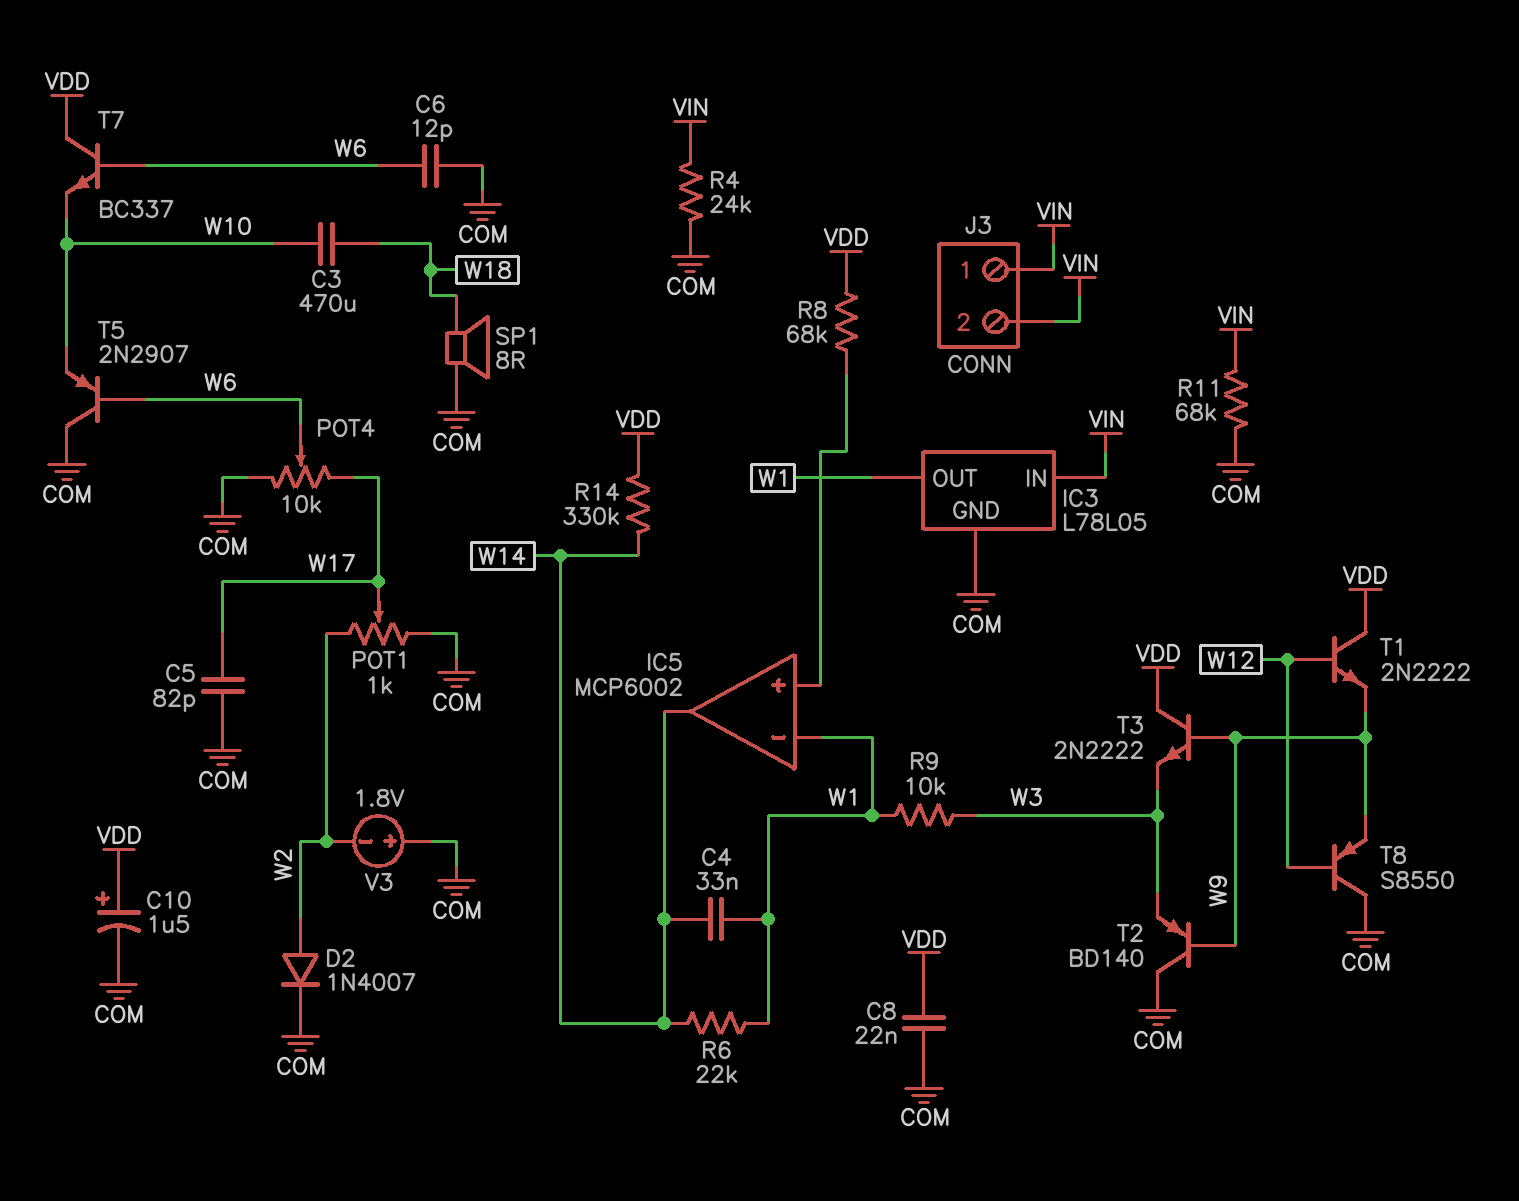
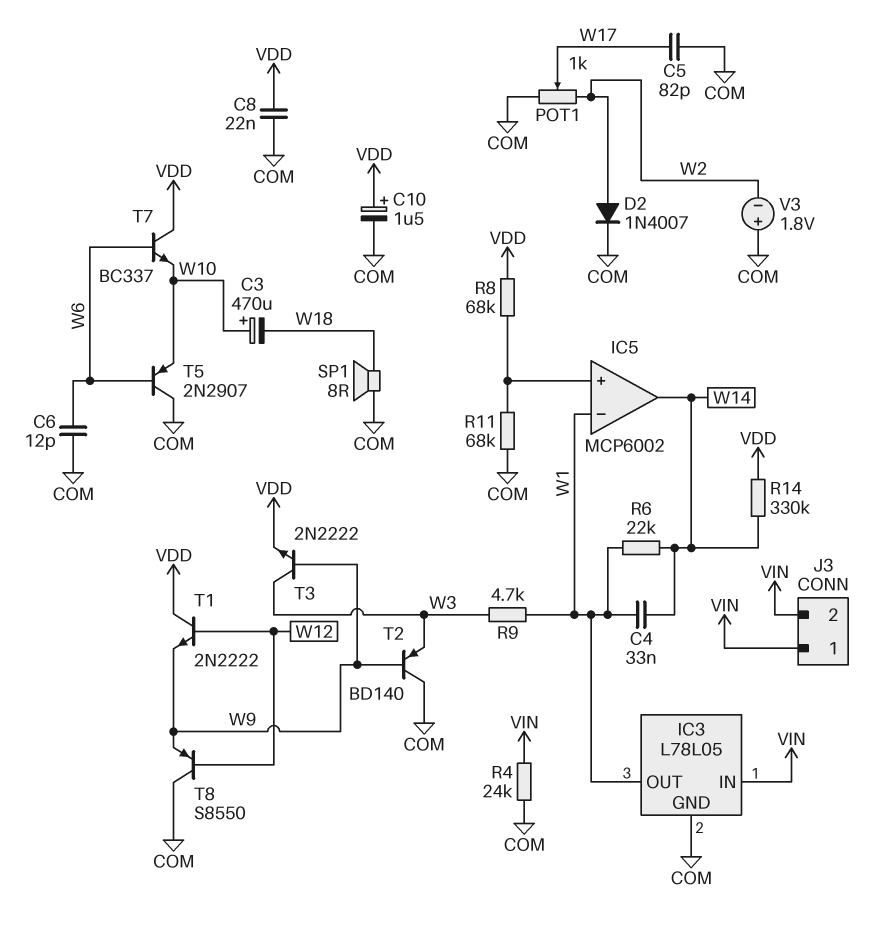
C3: 470uF (W10, W18) -> 470uF (plus W10, minus W18)
POT4: 10k (COM, W17, wiper W6) -> none
R9: 10k (W1, W3) -> 4.7k (W1, W3)
R11: 68k (COM, VIN) -> 68k (COM, IC5/in+)
T3: NPN 2N2222 (B W9, C VDD, E W3) -> NPN 2N2222 (B W9, C W3, E VDD)

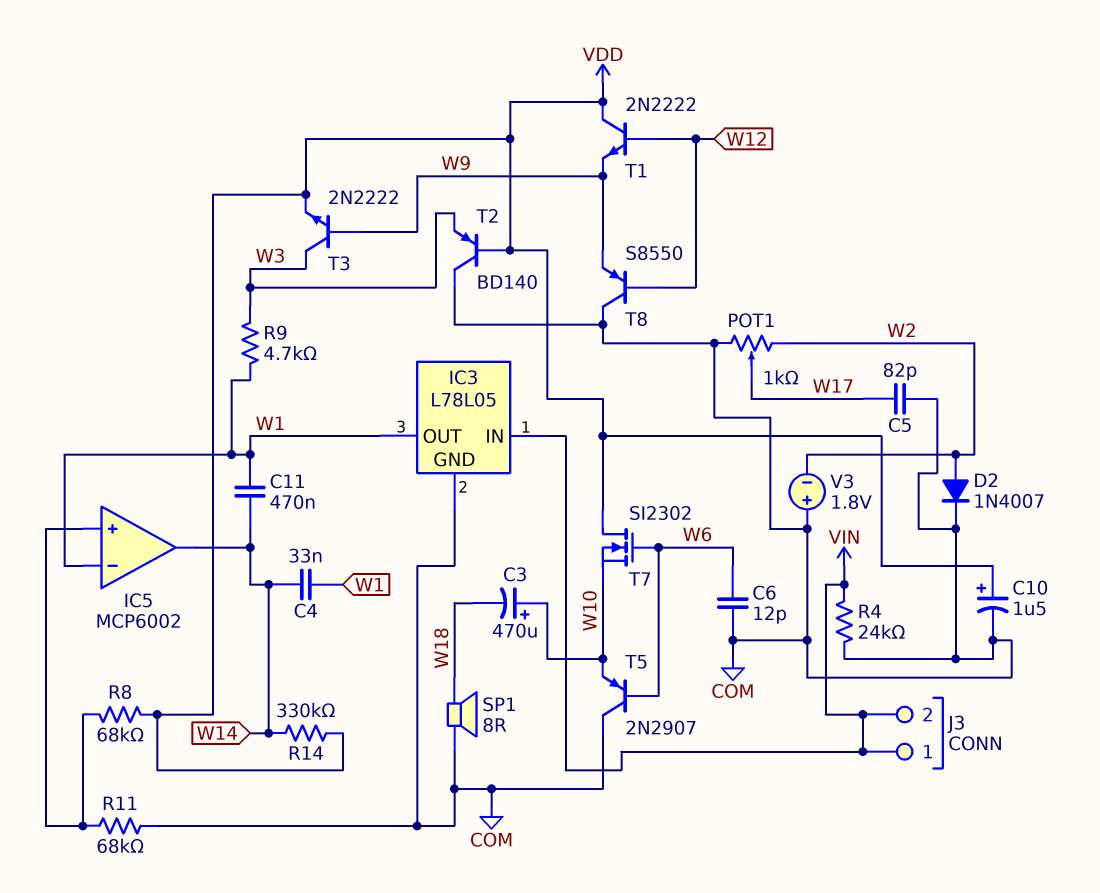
C8: 22nF (COM, VDD) -> none
C11: none -> 470nF (W1, W14)
R6: 22k (W1, W14) -> none
T2: PNP BD140 (B W9, C COM, E W3) -> PNP BD140 (B VDD, C COM, E W3)
T7: NPN BC337 (B W6, C VDD, E W10) -> NMOS SI2302 (G W6, D VDD, S W10)

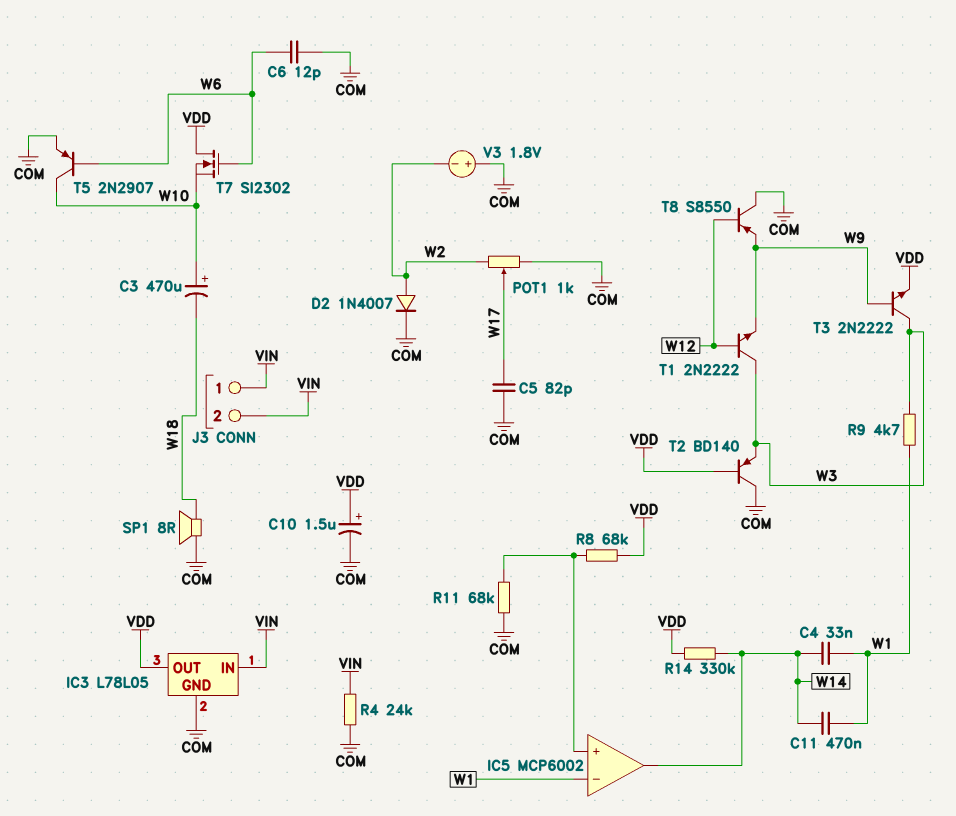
IC3 pin OUT: W1 -> VDD
T1: NPN 2N2222 (B W12, C VDD, E W9) -> NPN 2N2222 (B W12, C W3, E W9)
T5: PNP 2N2907 (B W6, C COM, E W10) -> PNP 2N2907 (B W6, C W10, E COM)

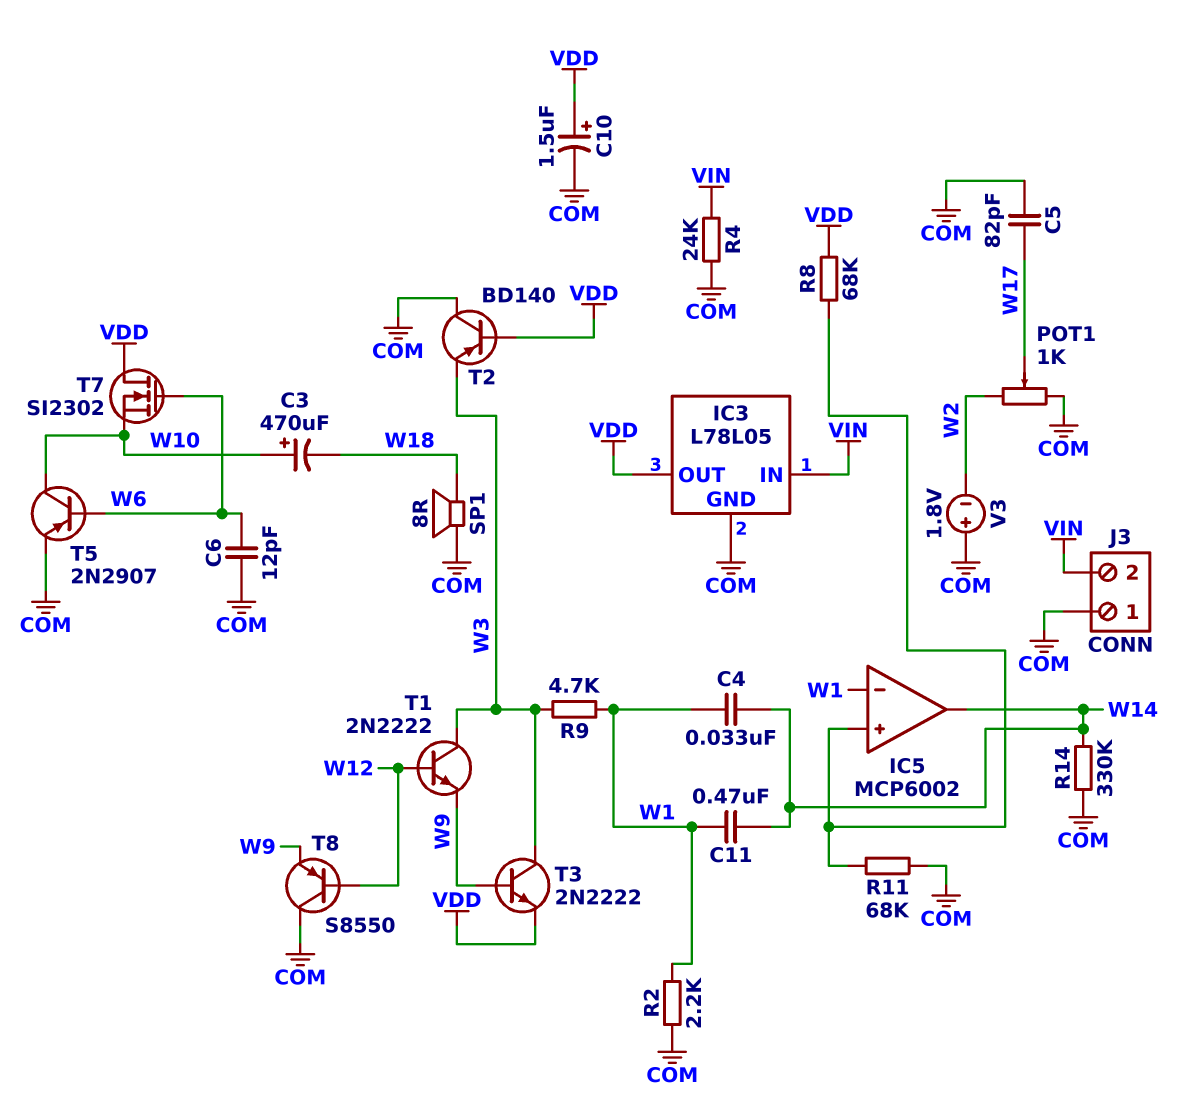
D2: diode 1N4007 (A W2, K COM) -> none
J3 pin 1: VIN -> COM
R2: none -> 2.2k (COM, W1)
R14: 330k (VDD, W14) -> 330k (COM, W14)

